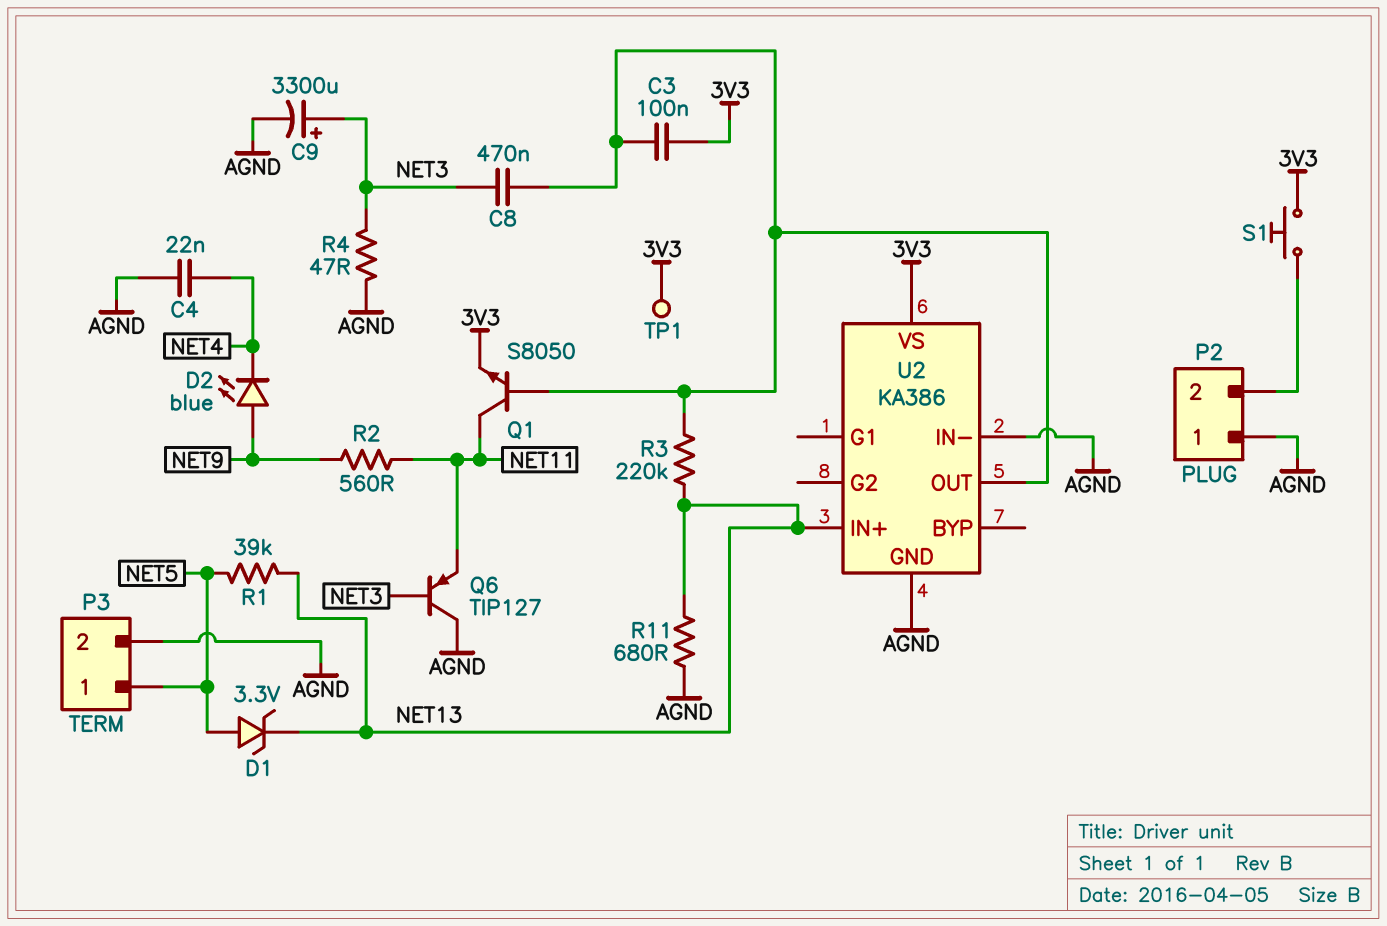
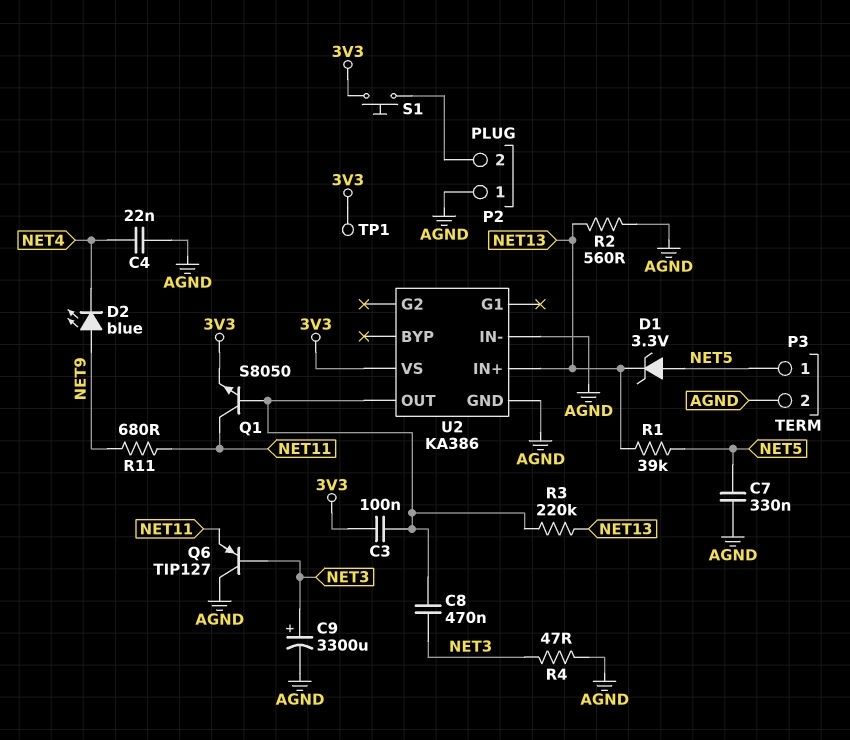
C7: none -> 330nF (AGND, NET5)
R2: 560 (NET9, NET11) -> 560 (AGND, NET13)
R11: 680 (AGND, NET13) -> 680 (NET9, NET11)

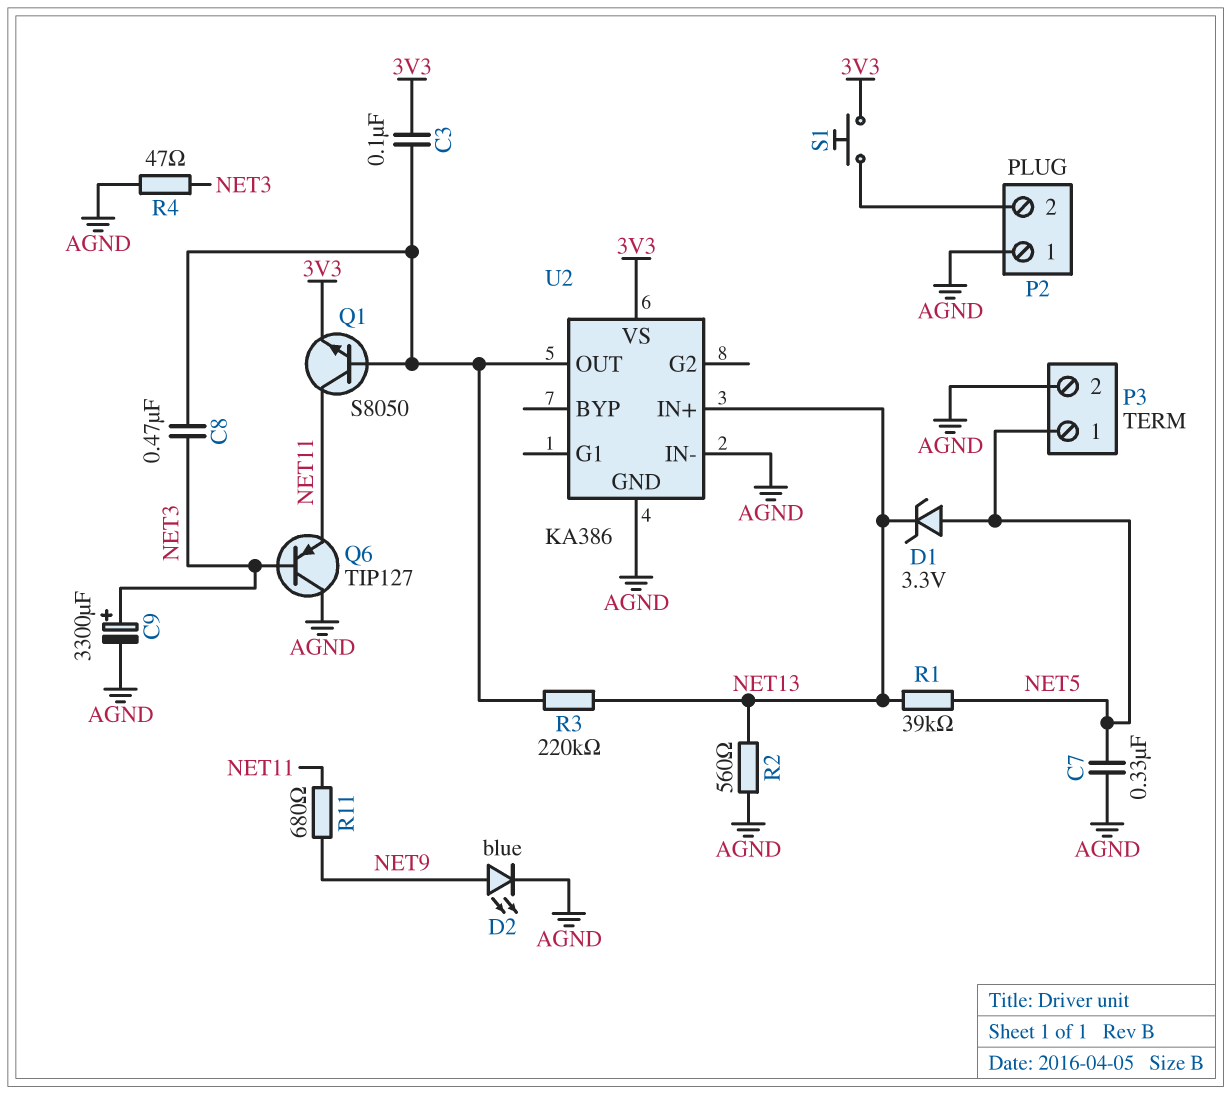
C4: 22nF (AGND, NET4) -> none
D2: LED blue (A NET9, K NET4) -> LED blue (A NET9, K AGND)
TP1: test point (3V3) -> none

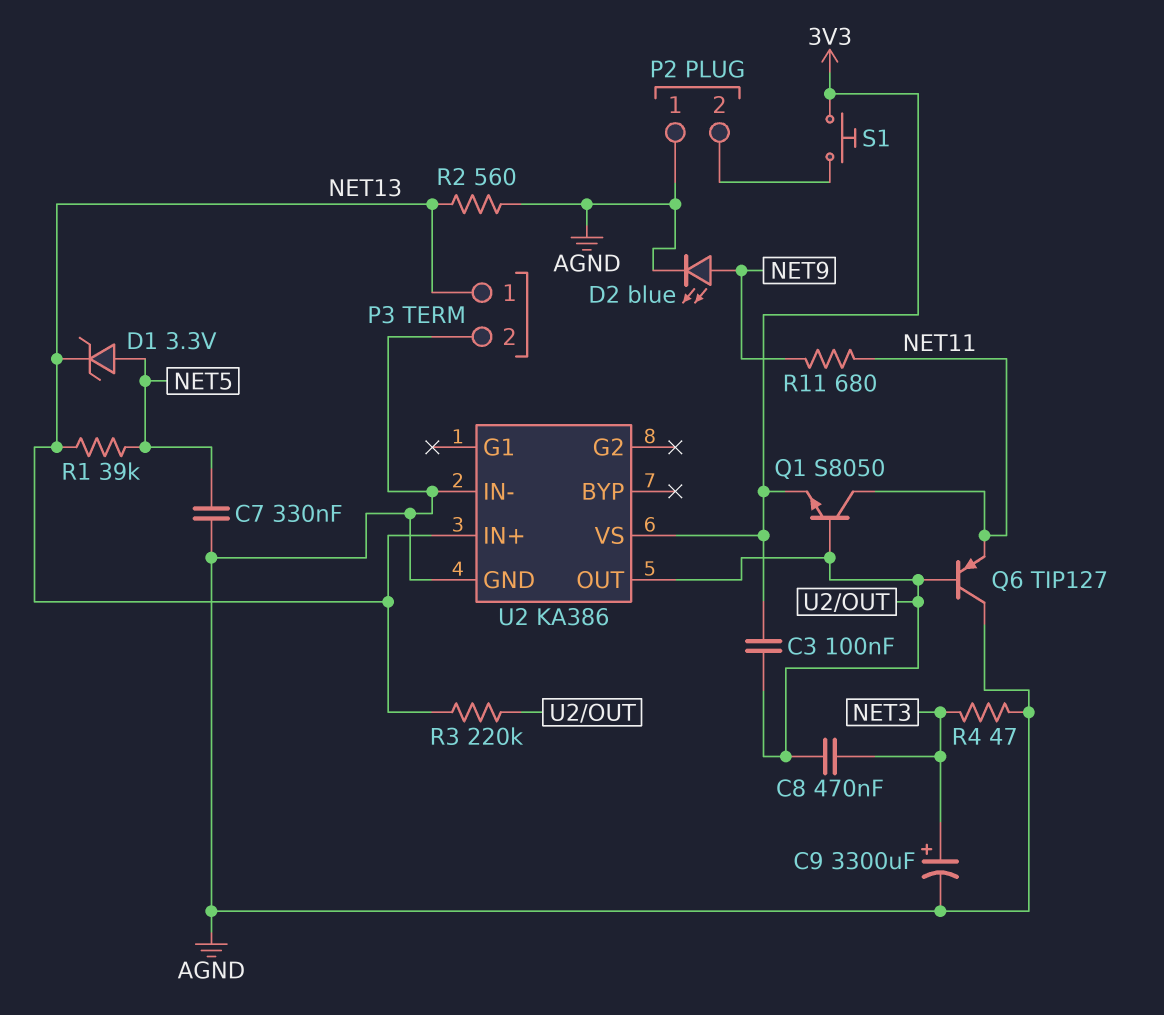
P3 pin 1: NET5 -> NET13
Q6: PNP TIP127 (B NET3, C AGND, E NET11) -> PNP TIP127 (B U2/OUT, C AGND, E NET11)

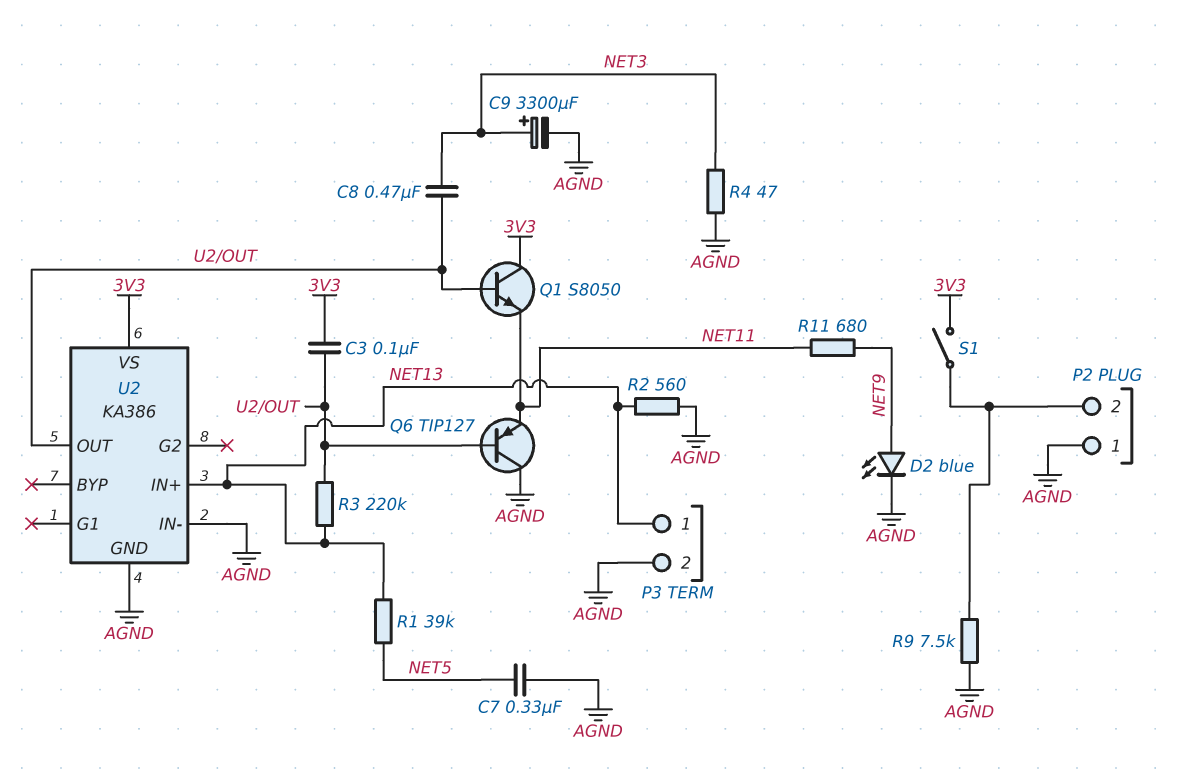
D1: zener 3.3V (A NET5, K NET13) -> none
Q1: NPN S8050 (B U2/OUT, C NET11, E 3V3) -> NPN S8050 (B U2/OUT, C 3V3, E NET11)
R9: none -> 7.5k (AGND, P2/2)
S1: button (3V3, P2/2) -> switch (3V3, P2/2)

